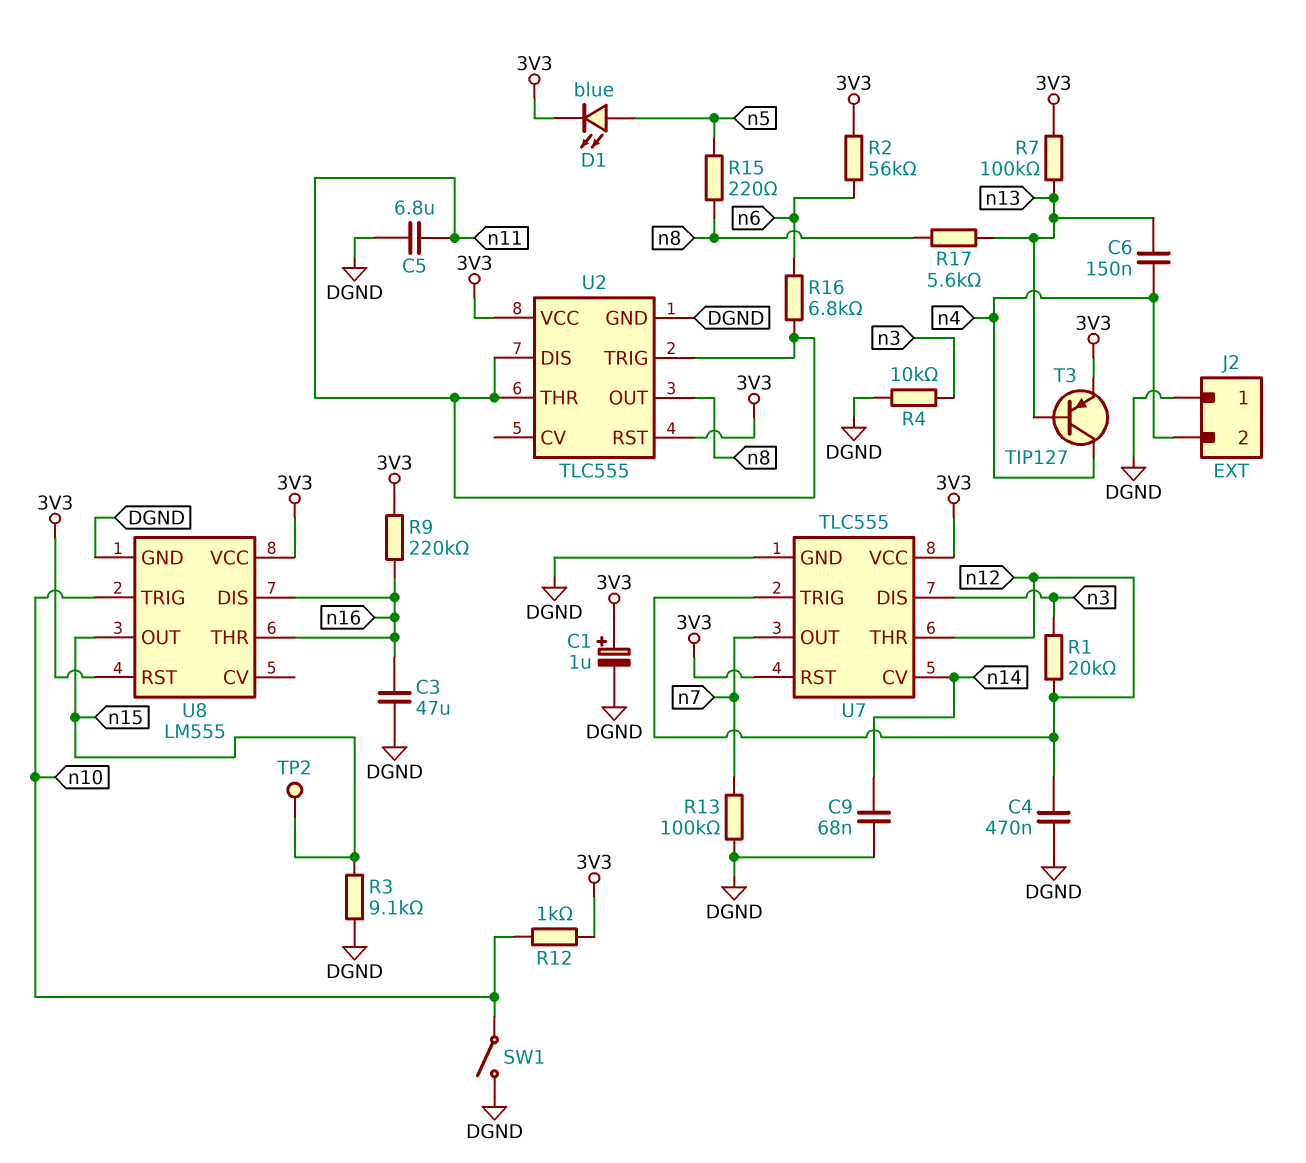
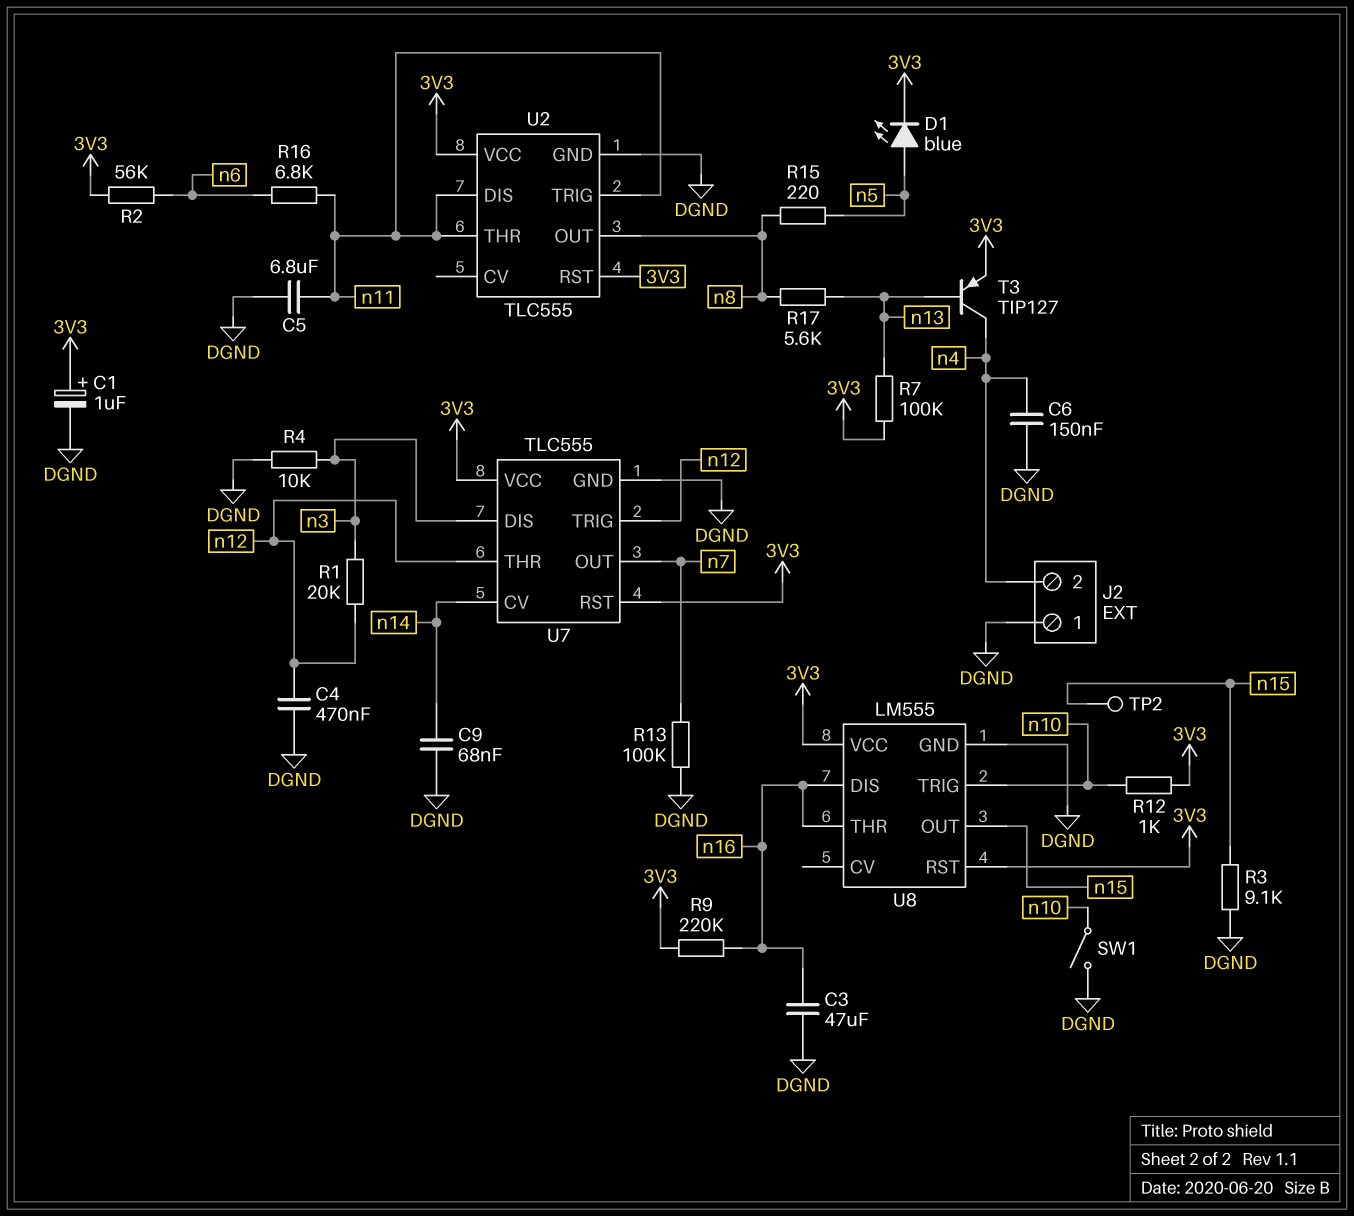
C6: 150nF (n4, n13) -> 150nF (DGND, n4)

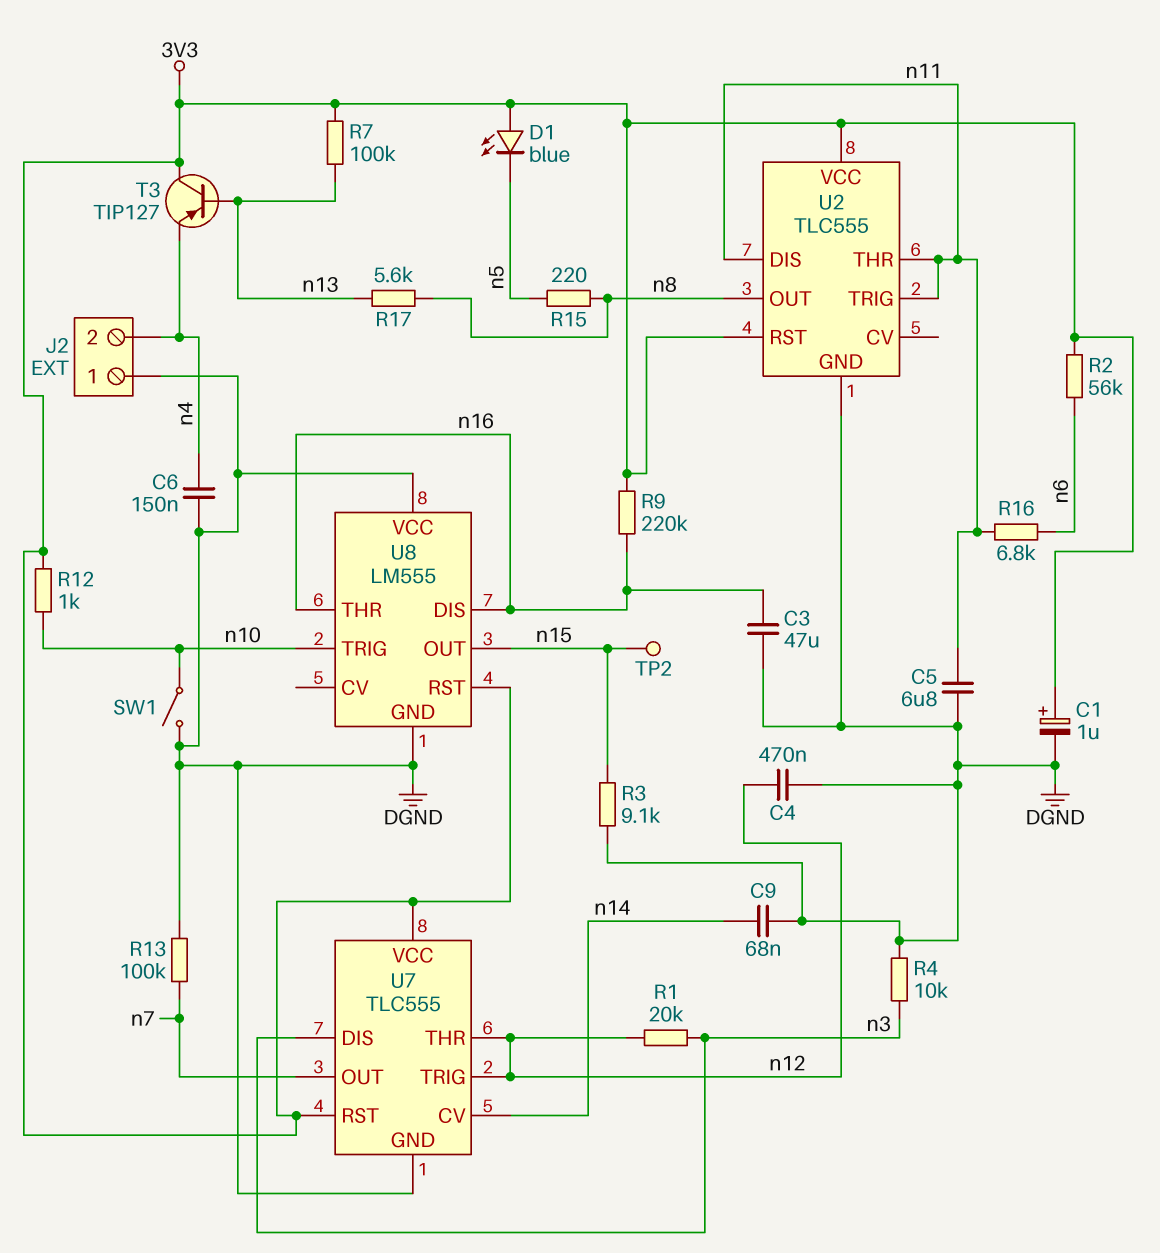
D1: LED blue (A n5, K 3V3) -> LED blue (A 3V3, K n5)
T3: PNP TIP127 (B n13, C n4, E 3V3) -> PNP TIP127 (B n13, C 3V3, E n4)
U8 pin VCC: 3V3 -> DGND

